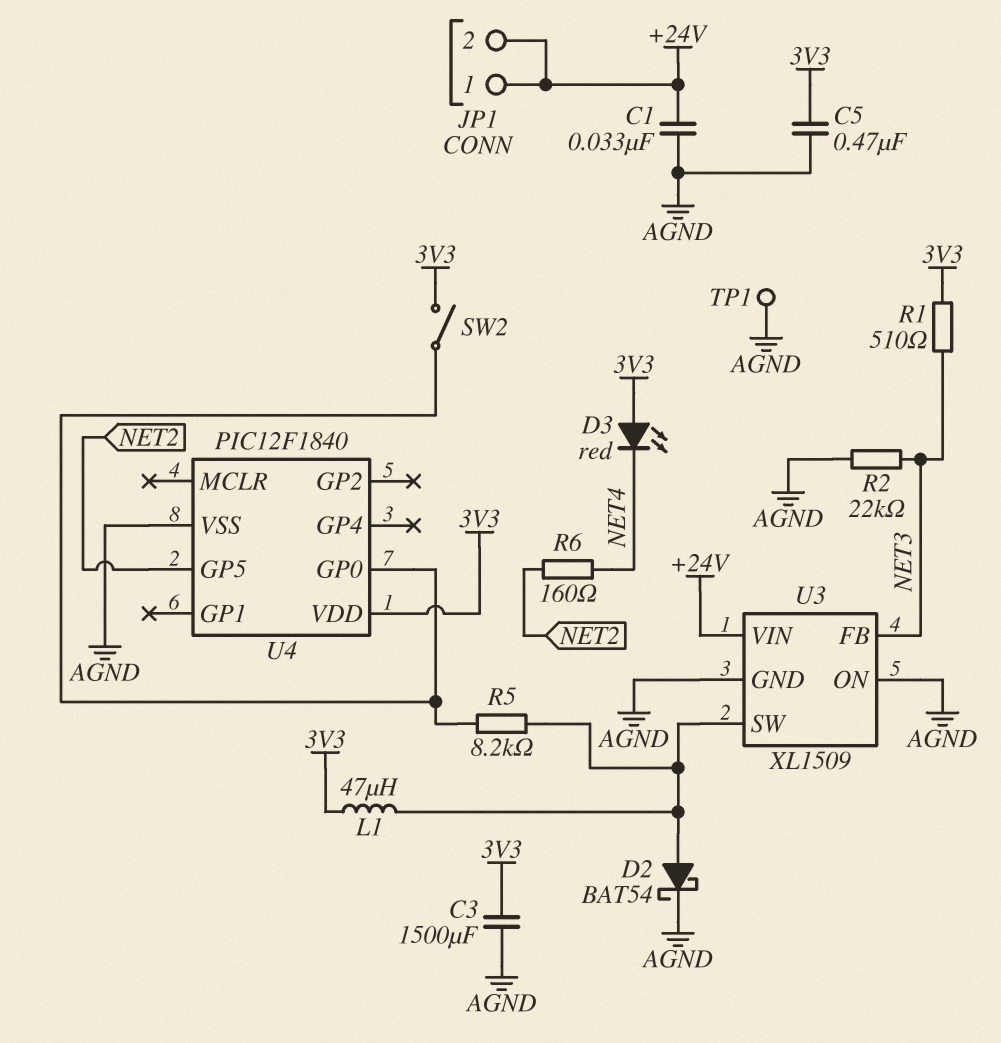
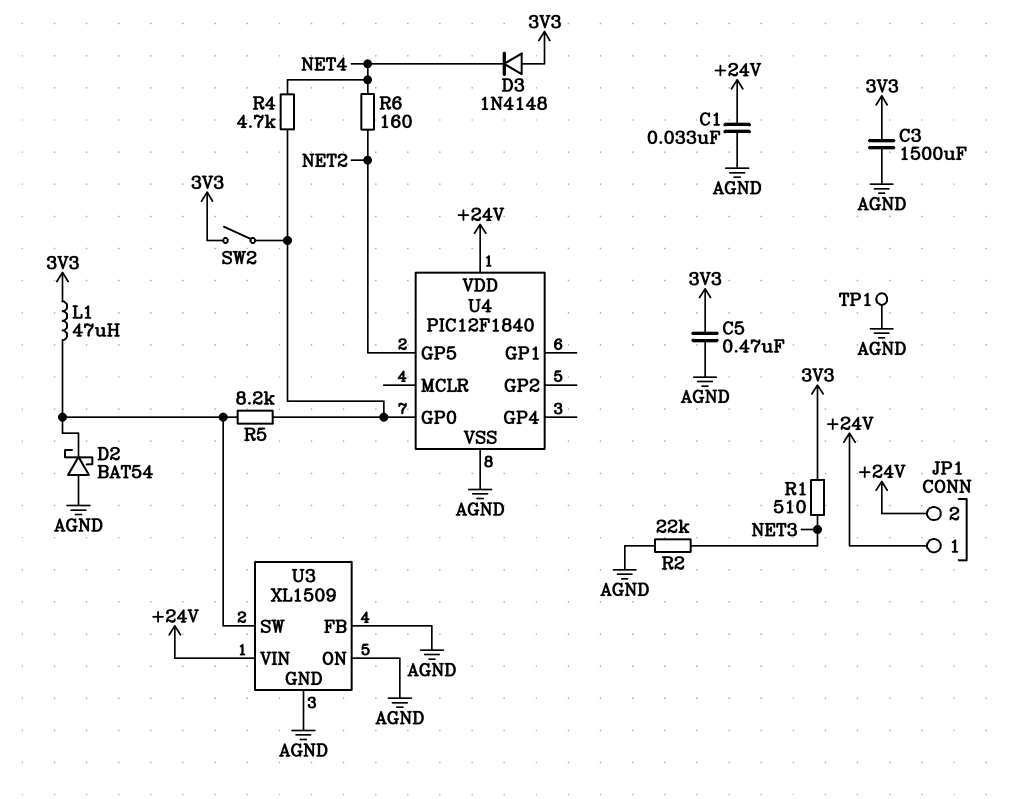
D2: schottky BAT54 (A U3/SW, K AGND) -> schottky BAT54 (A AGND, K U3/SW)
D3: LED red (A 3V3, K NET4) -> diode 1N4148 (A 3V3, K NET4)
R4: none -> 4.7k (NET4, U4/GP0)
U3 pin FB: NET3 -> AGND
U4 pin VDD: 3V3 -> +24V

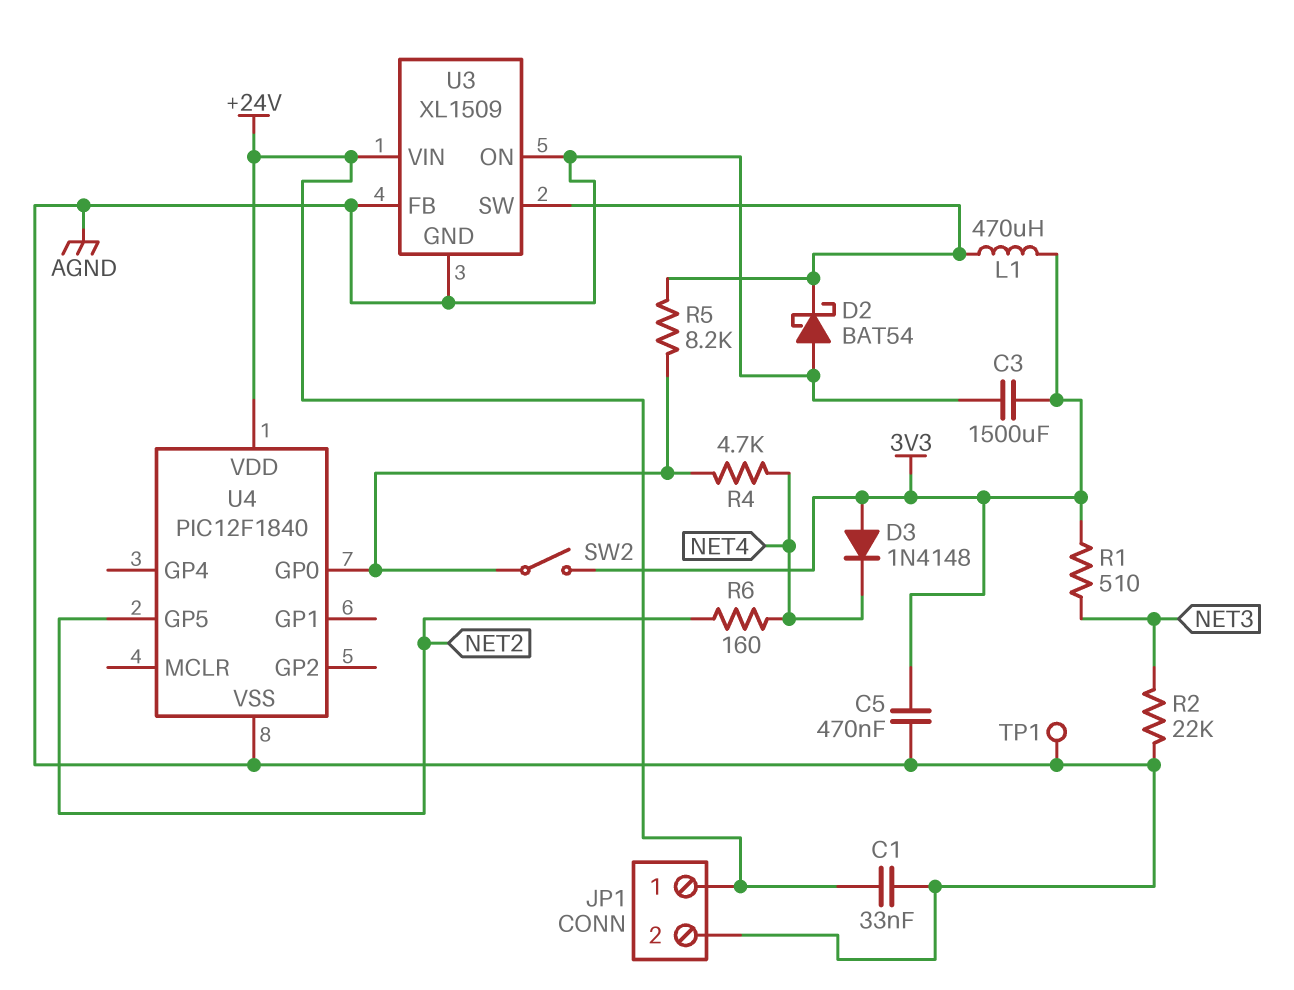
JP1 pin 2: +24V -> AGND
L1: 47uH (3V3, U3/SW) -> 470uH (3V3, U3/SW)

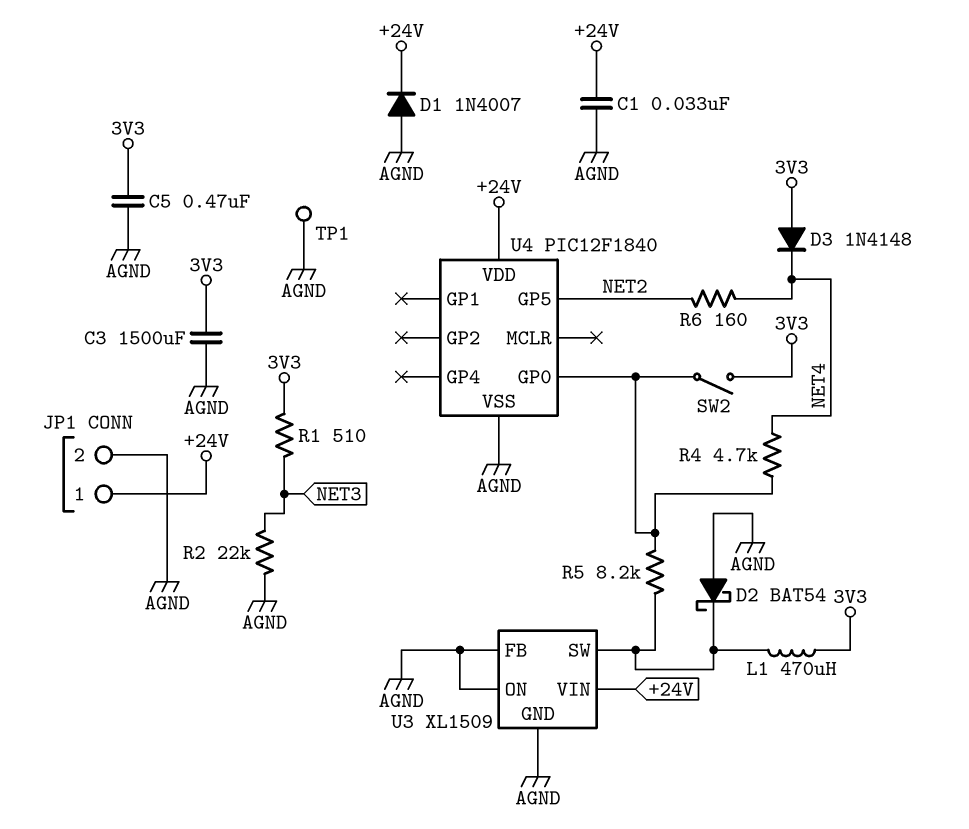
D1: none -> diode 1N4007 (A AGND, K +24V)

